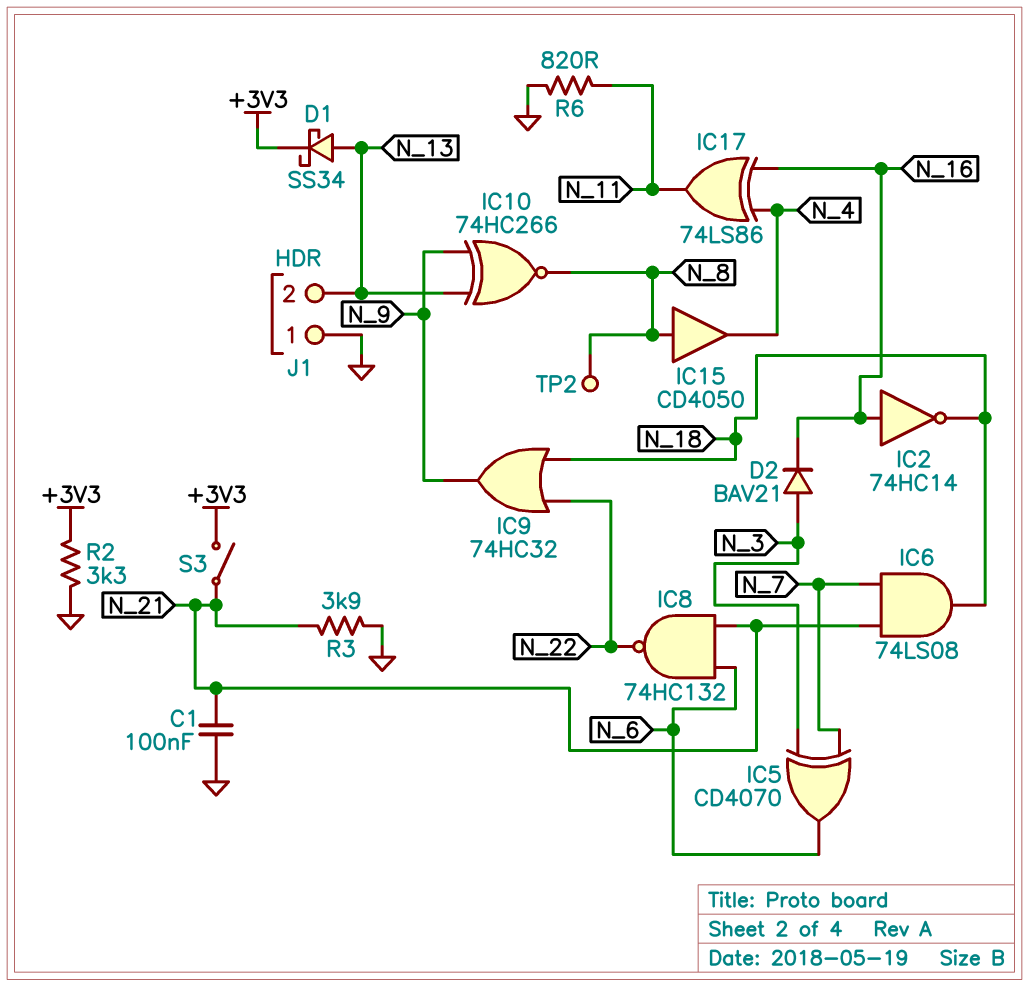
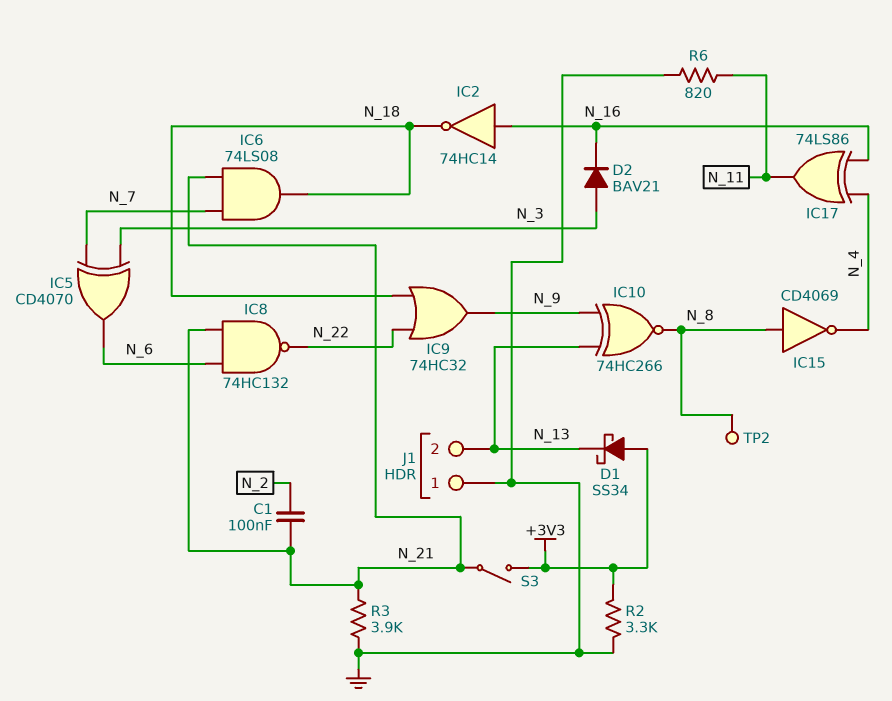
C1: 100nF (GND, N_21) -> 100nF (N_2, N_21)
D1: schottky SS34 (A N_13, K +3V3) -> schottky SS34 (A +3V3, K N_13)
IC15: buffer CD4050 (in N_8, out N_4) -> NOT CD4069 (in N_8, out N_4)

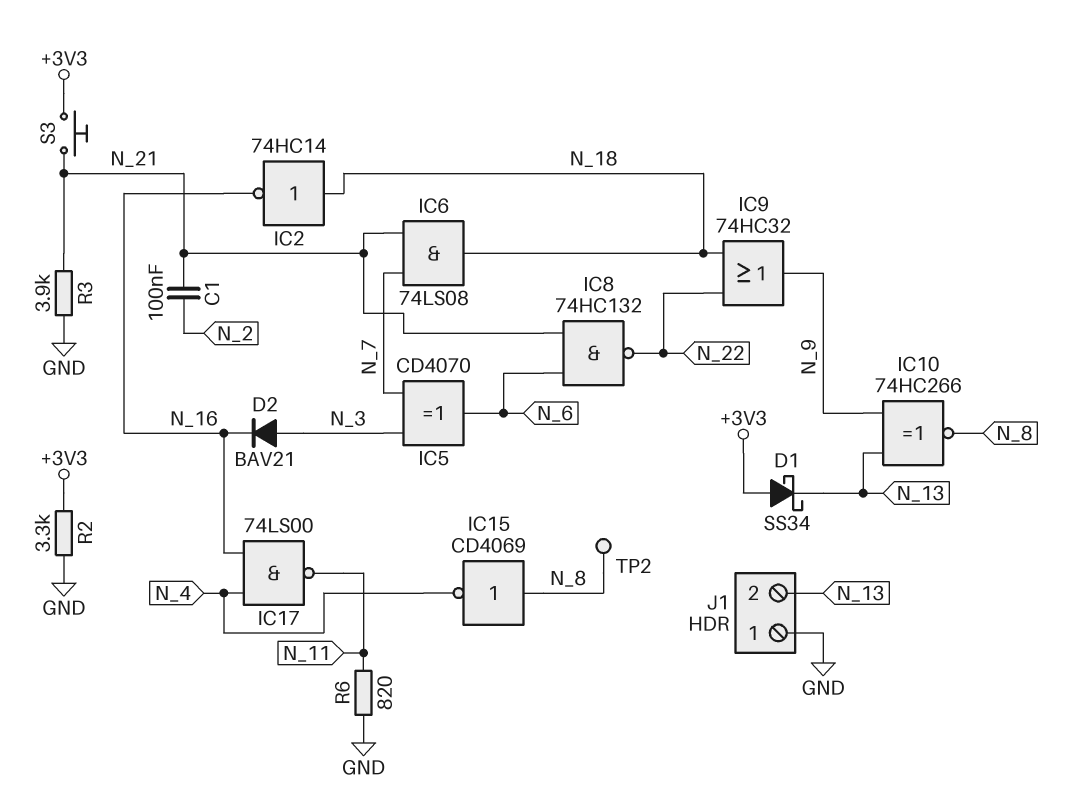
IC2: NOT 74HC14 (in N_16, out N_18) -> NOT 74HC14 (in N_18, out N_16)
IC17: XOR 74LS86 (in N_4, in N_16, out N_11) -> NAND 74LS00 (in N_4, in N_16, out N_11)
S3: switch (+3V3, N_21) -> button (+3V3, N_21)

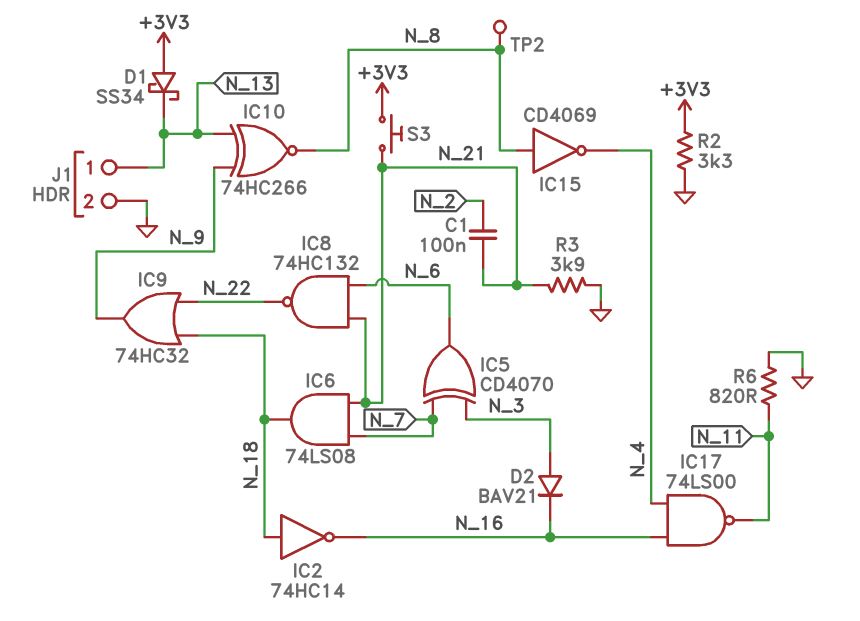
J1 pin 1: GND -> N_13
J1 pin 2: N_13 -> GND

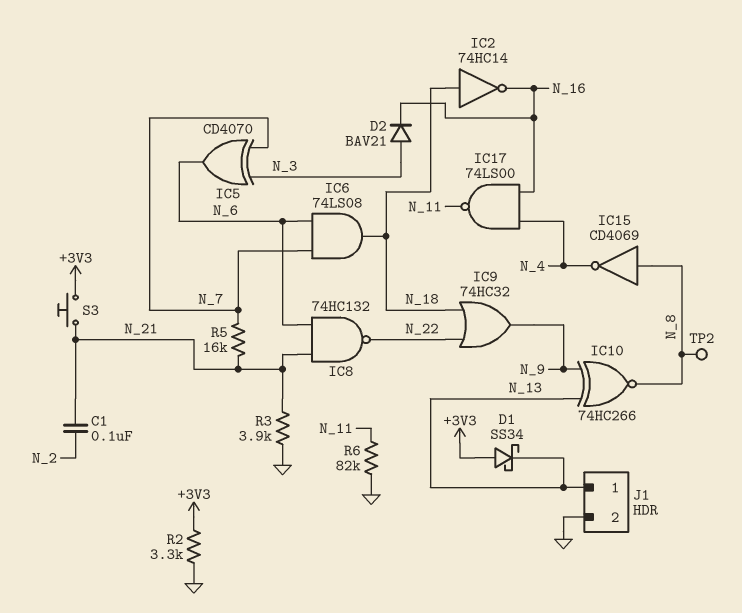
IC6: AND 74LS08 (in N_7, in N_21, out N_18) -> AND 74LS08 (in N_6, in N_7, out N_18)
R5: none -> 16k (N_7, N_21)
R6: 820 (GND, N_11) -> 82k (GND, N_11)

